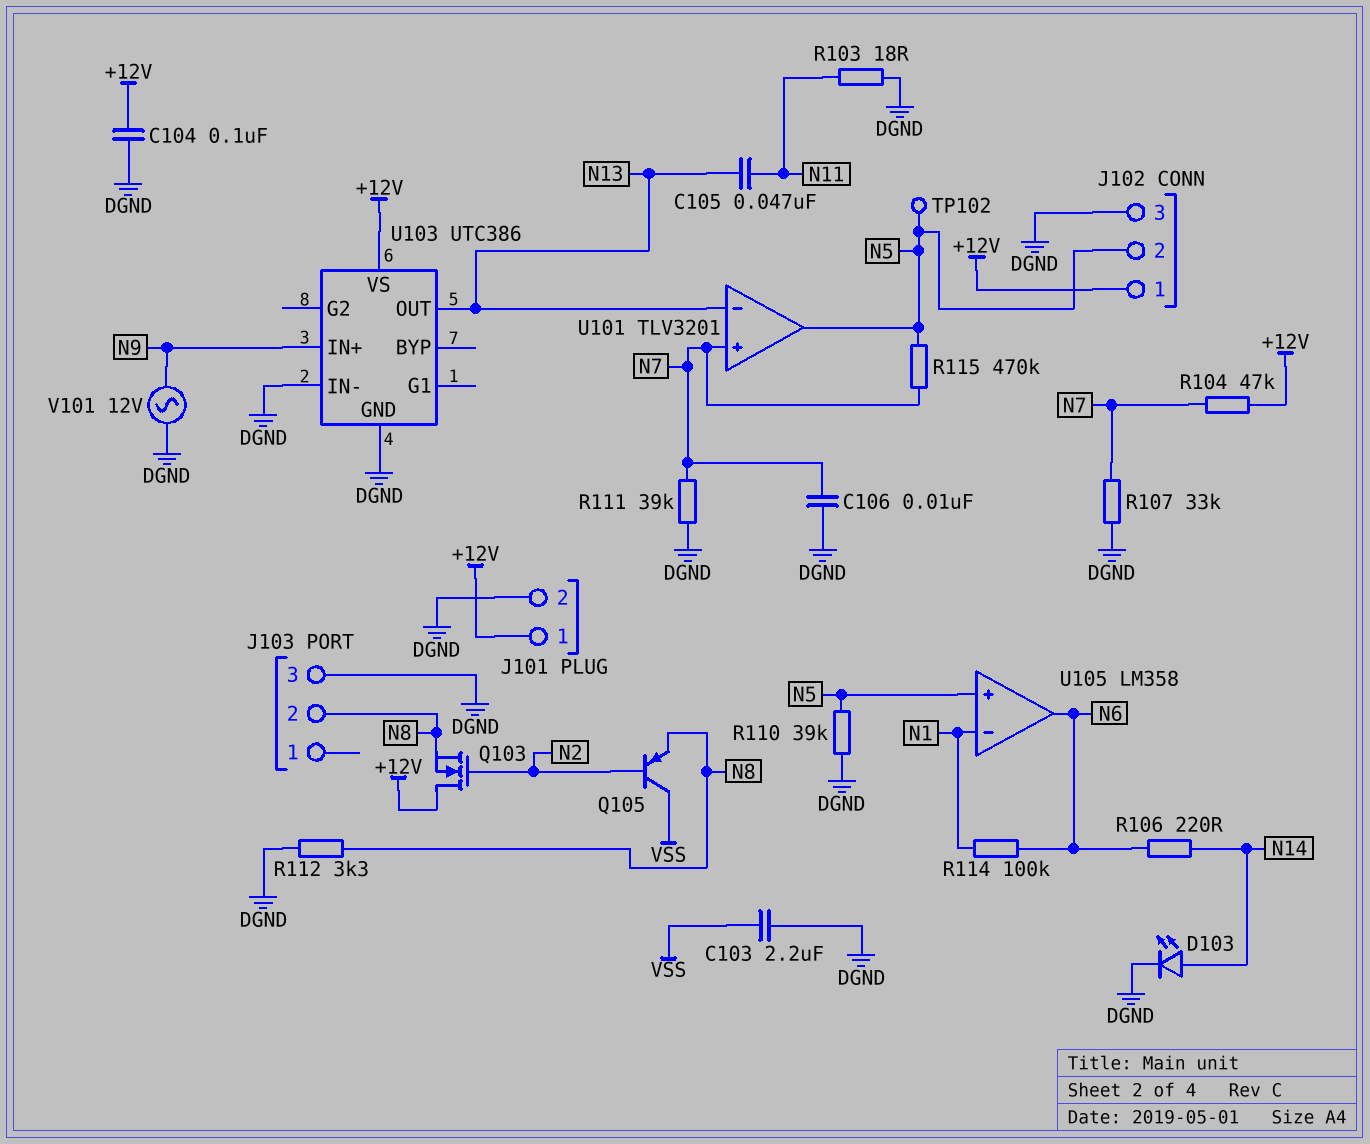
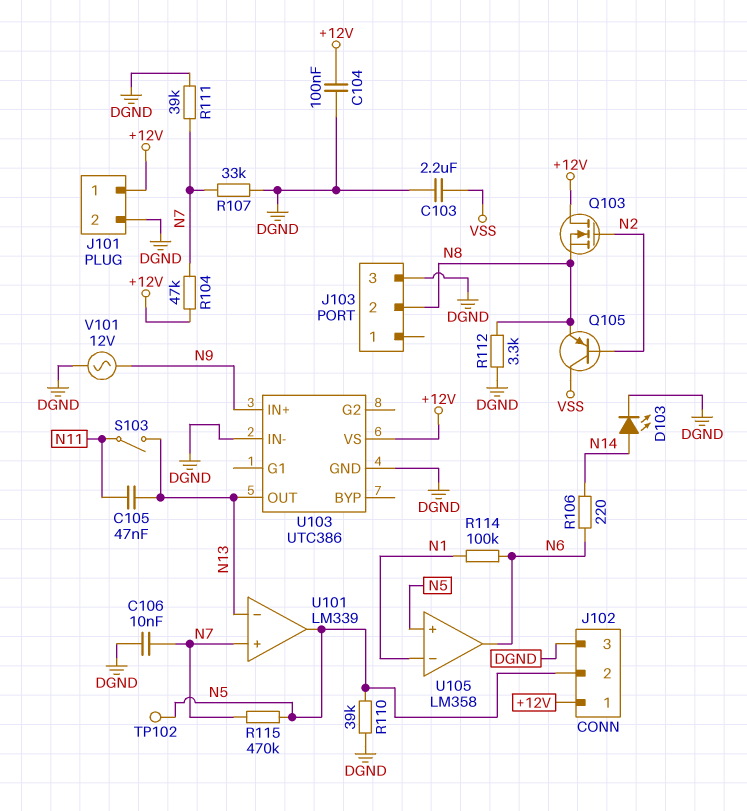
R103: 18 (DGND, N11) -> none
S103: none -> switch (N11, N13)
U101: TLV3201 -> LM339

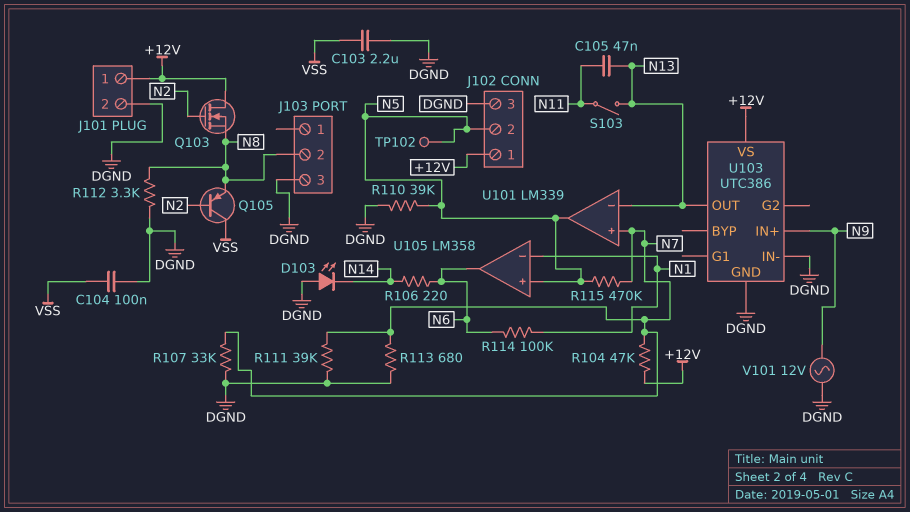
C104: 100nF (+12V, DGND) -> 100nF (DGND, VSS)
C106: 10nF (DGND, N7) -> none
D103: LED (A N14, K DGND) -> LED (A DGND, K N14)
R113: none -> 680 (DGND, N7)

